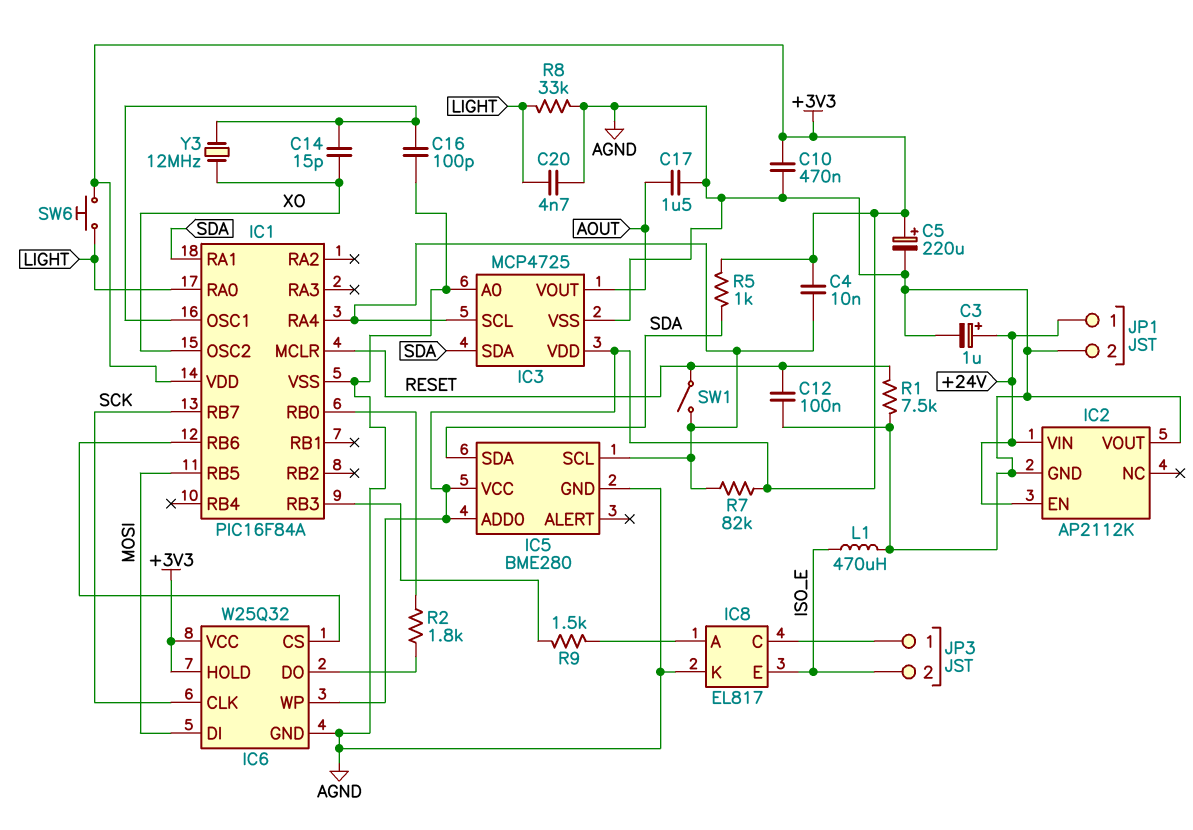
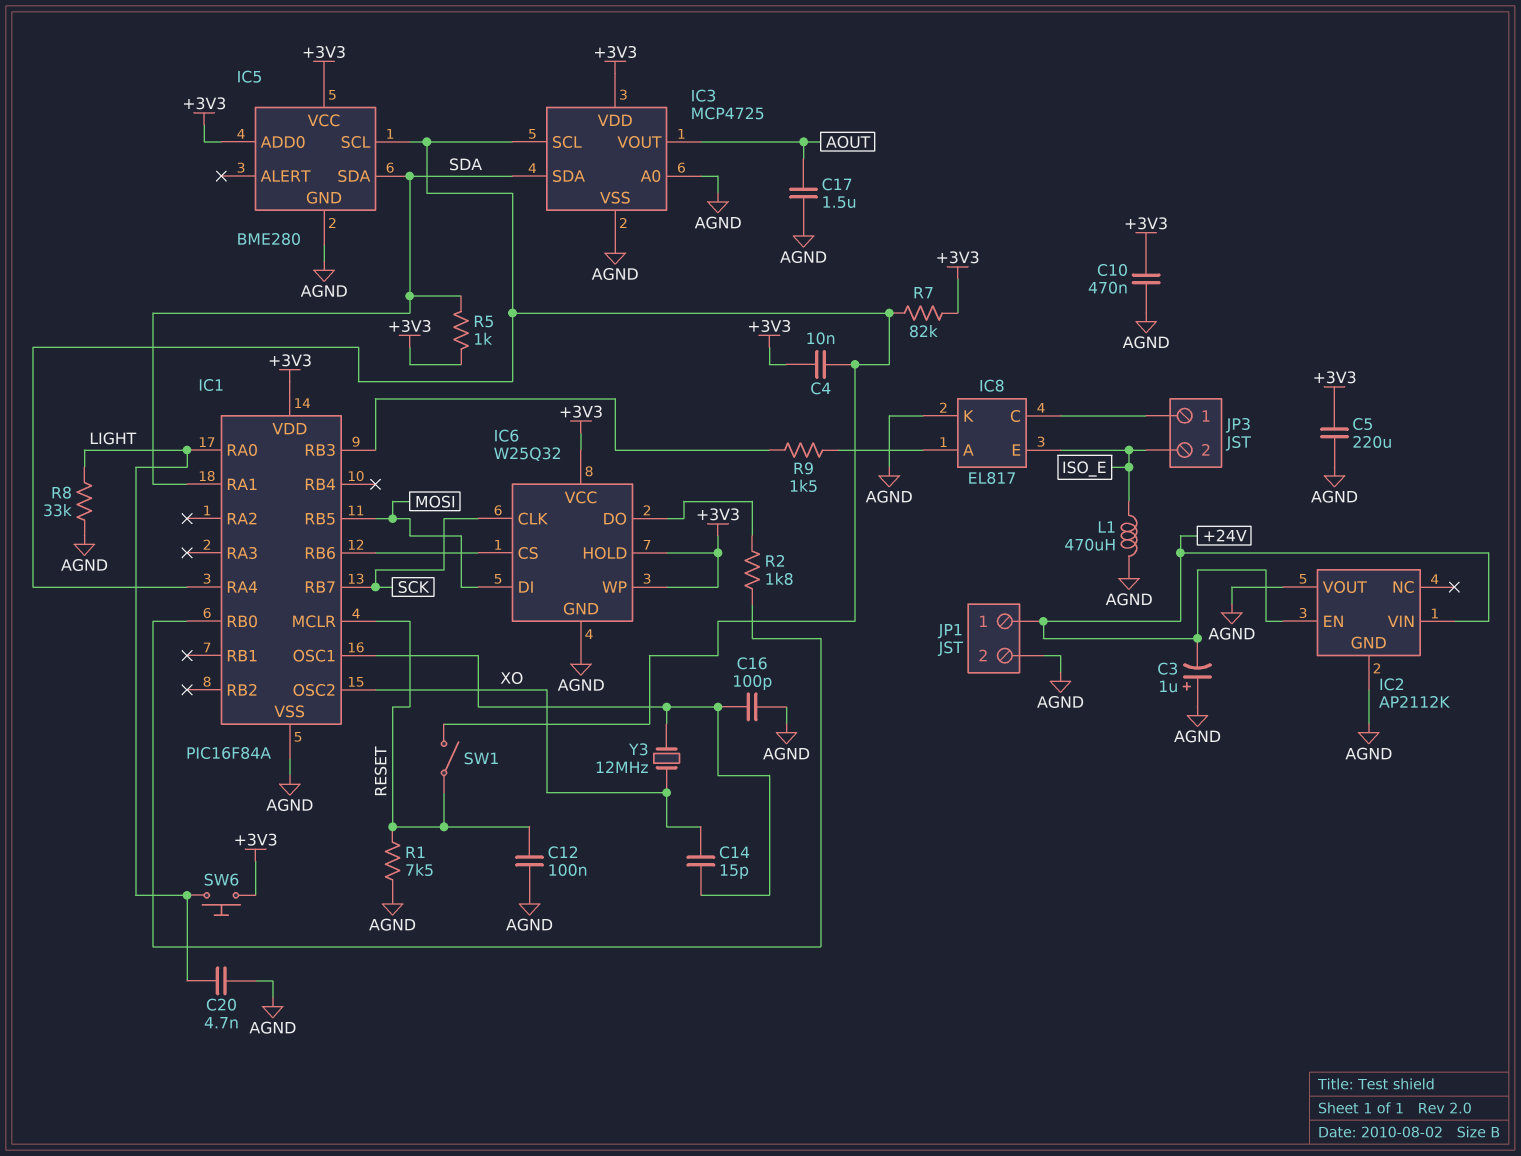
C3: 1uF (plus +24V, minus AGND) -> 1uF (plus AGND, minus +24V)
C5: 220uF (plus +3V3, minus AGND) -> 220uF (+3V3, AGND)

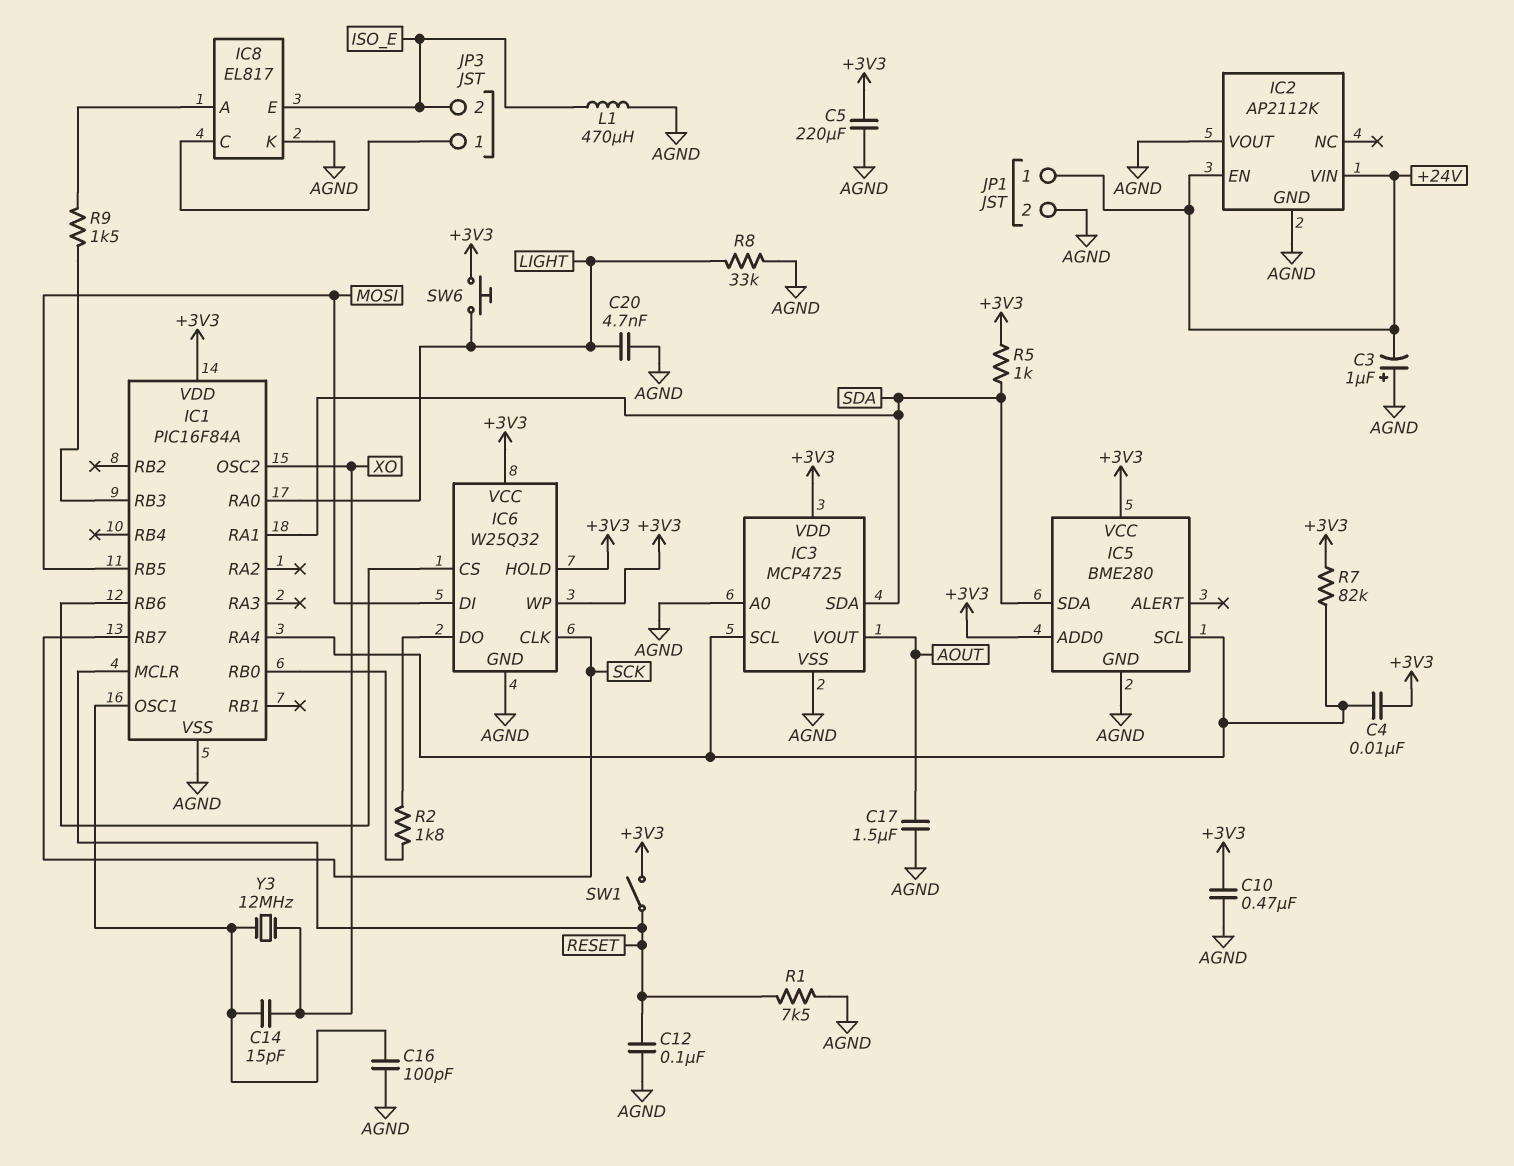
SW1: switch (IC1/RA4, RESET) -> switch (+3V3, RESET)

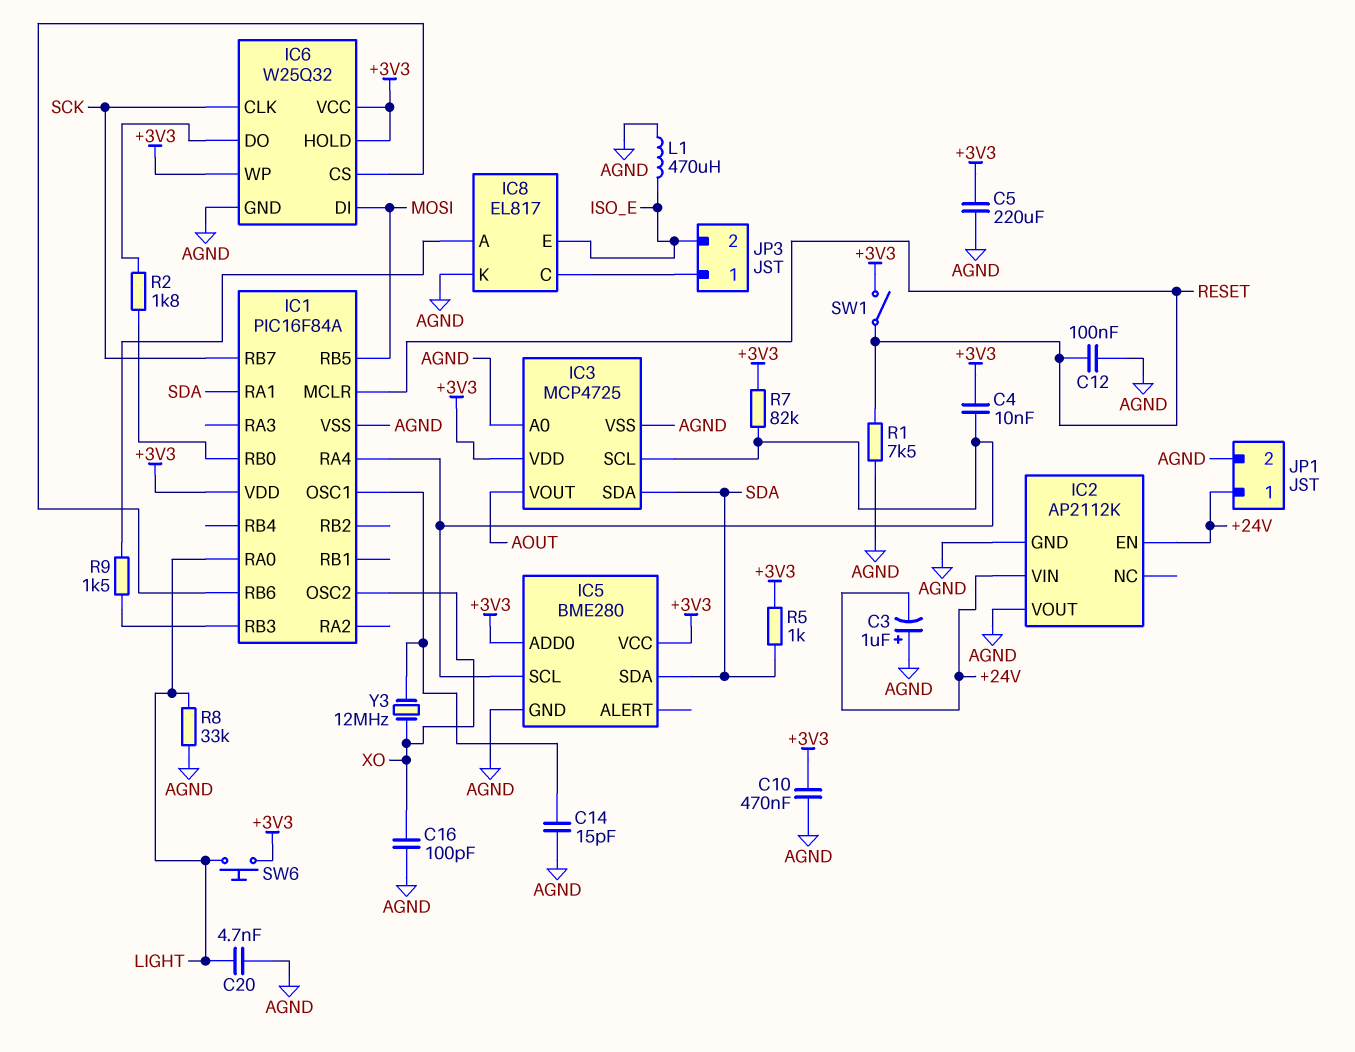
C14: 15pF (IC1/OSC1, XO) -> 15pF (AGND, IC1/OSC1)
C16: 100pF (AGND, IC1/OSC1) -> 100pF (AGND, XO)
C17: 1.5uF (AGND, AOUT) -> none

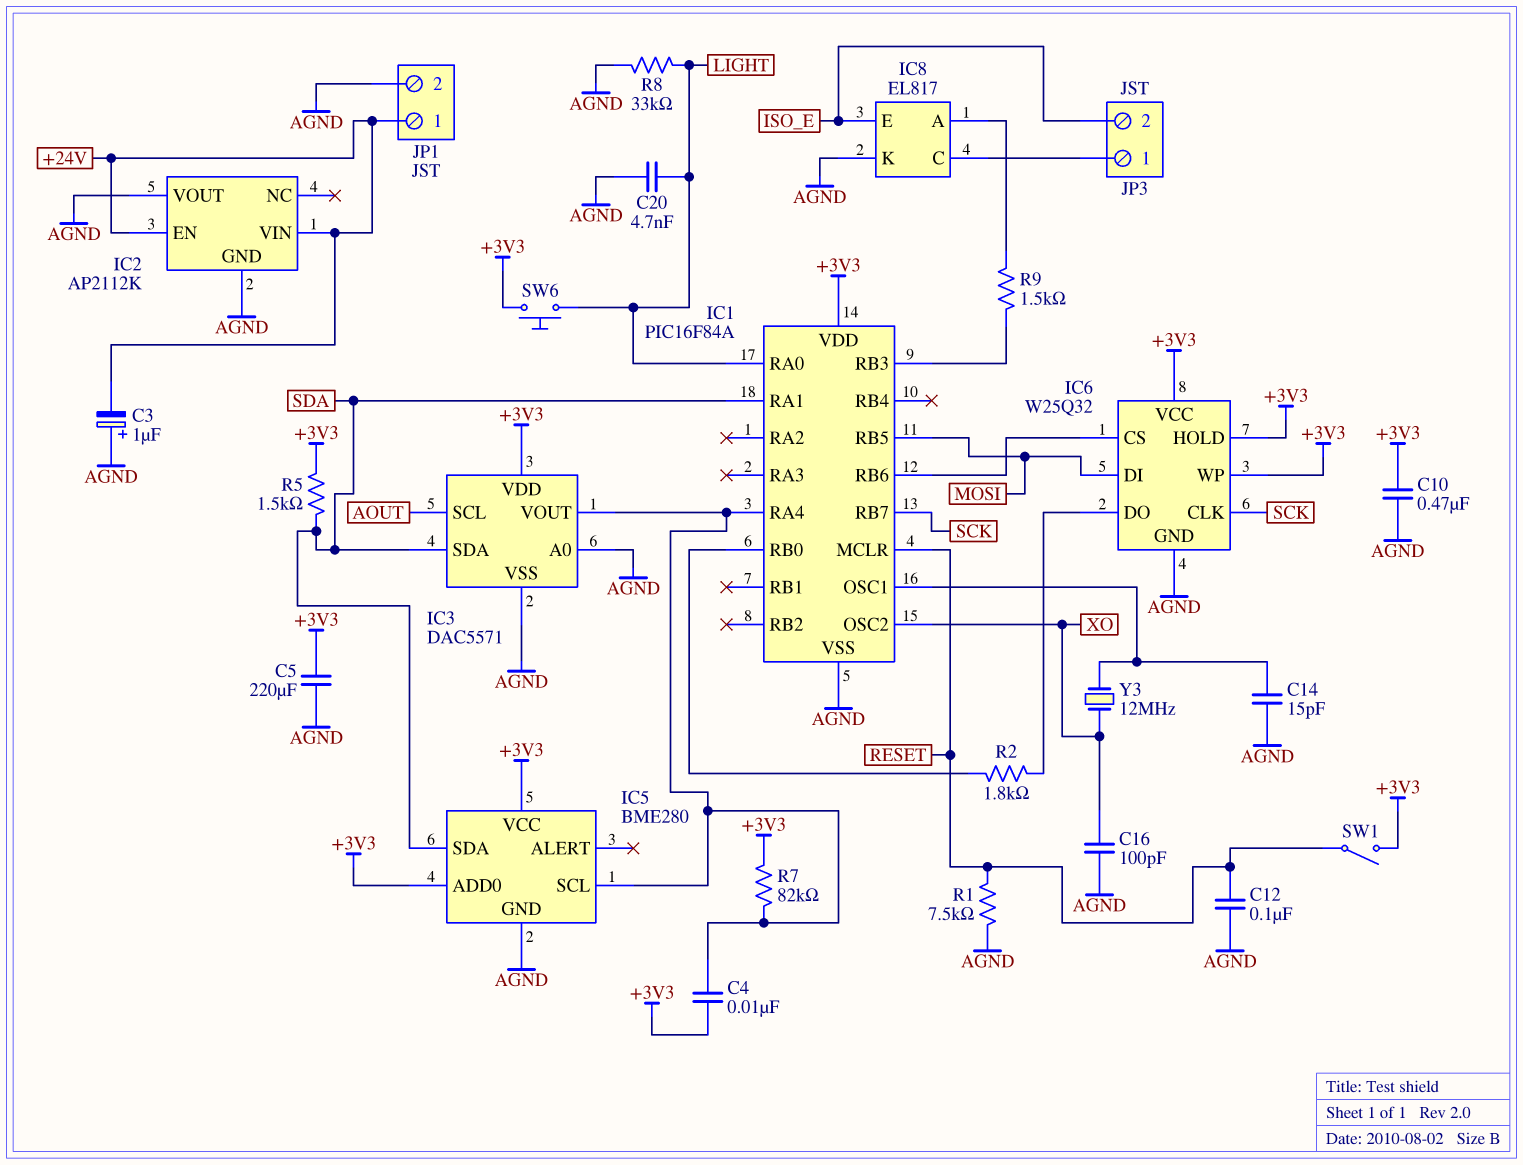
IC3: MCP4725 -> DAC5571
IC3 pin SCL: IC1/RA4 -> AOUT
IC3 pin VOUT: AOUT -> IC1/RA4
L1: 470uH (AGND, ISO_E) -> none
R5: 1k (+3V3, SDA) -> 1.5k (+3V3, SDA)

